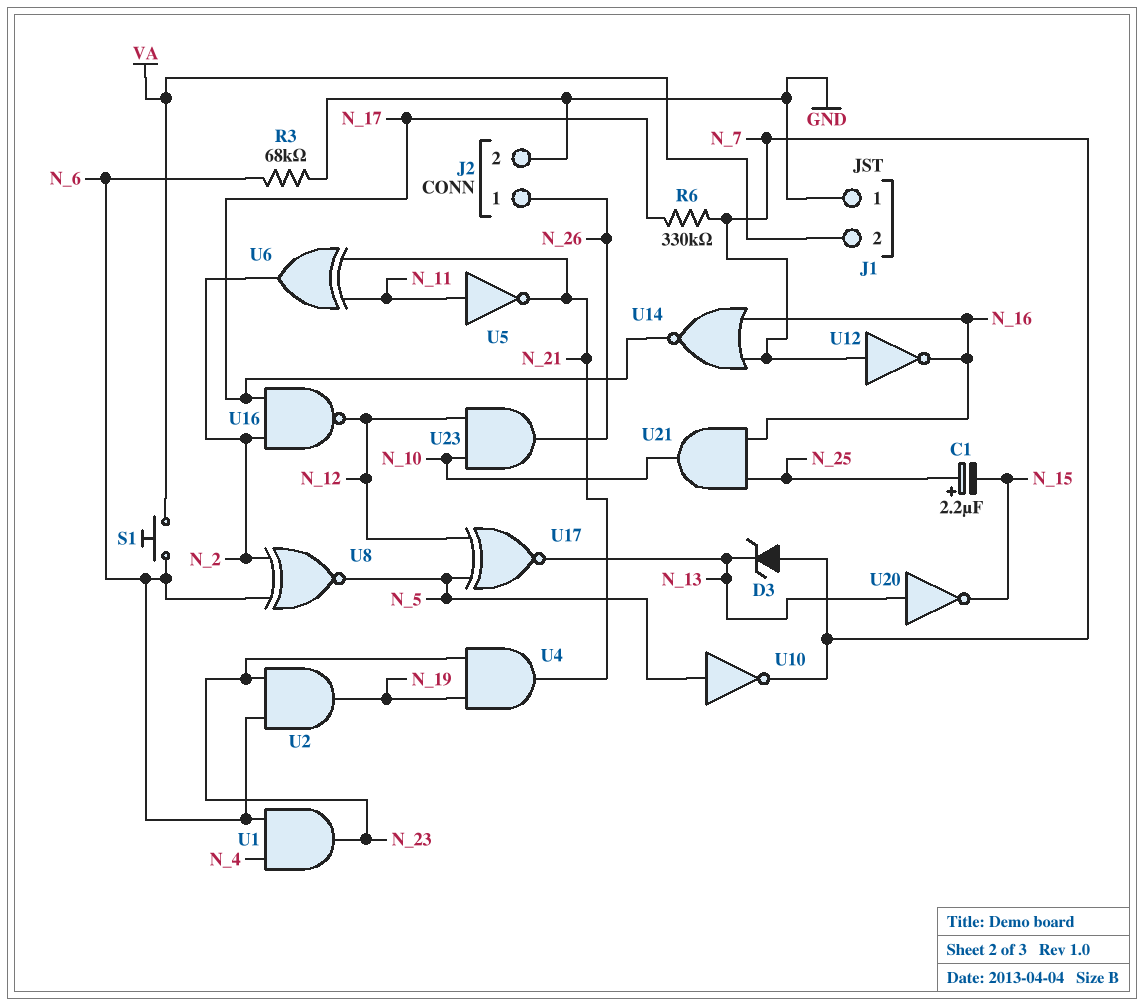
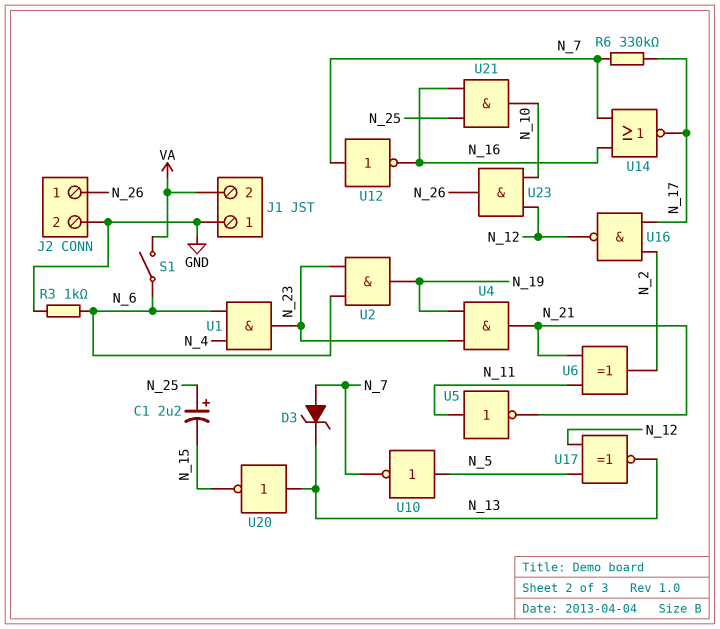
R3: 68k (GND, N_6) -> 1k (GND, N_6)
S1: button (N_6, VA) -> switch (N_6, VA)
U8: XNOR (in N_2, in N_6, out N_5) -> none

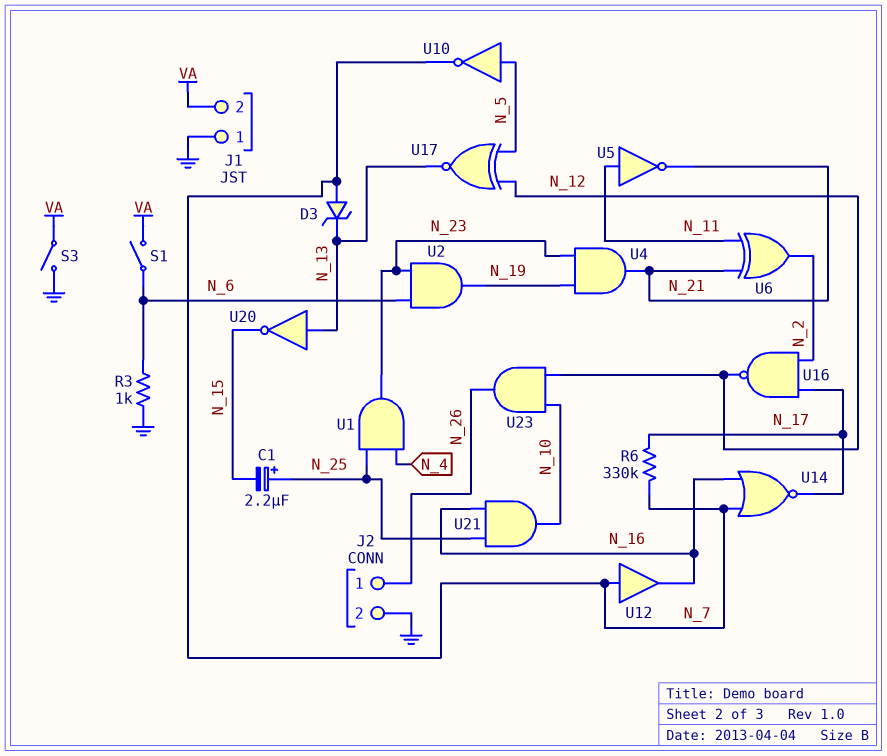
S3: none -> switch (GND, VA)
U1: AND (in N_4, in N_6, out N_23) -> AND (in N_4, in N_25, out N_23)
U12: NOT (in N_7, out N_16) -> buffer (in N_7, out N_16)

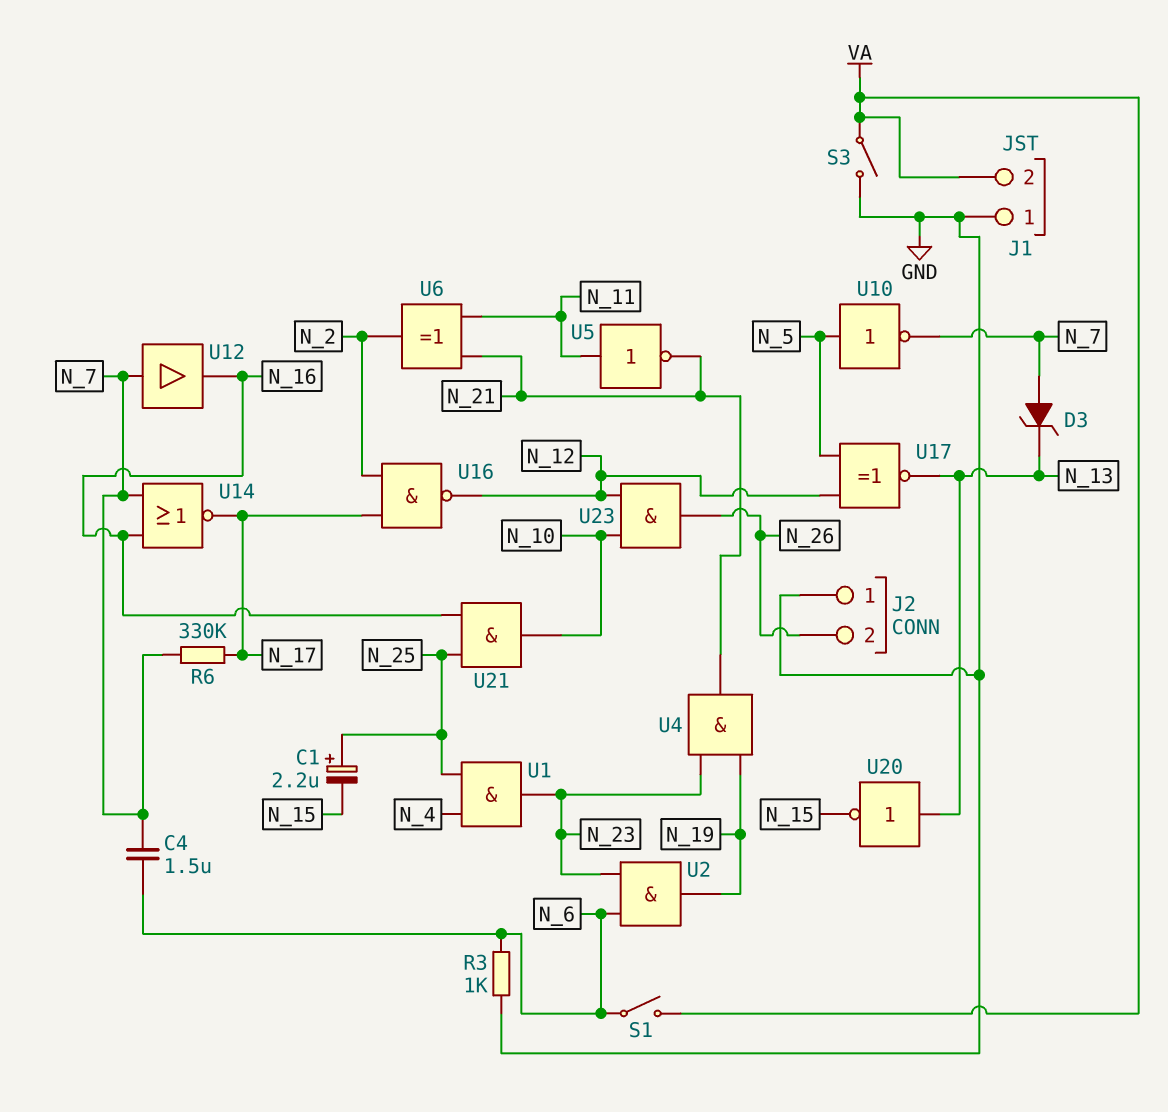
C4: none -> 1.5uF (N_6, N_7)
J2 pin 1: N_26 -> GND
J2 pin 2: GND -> N_26

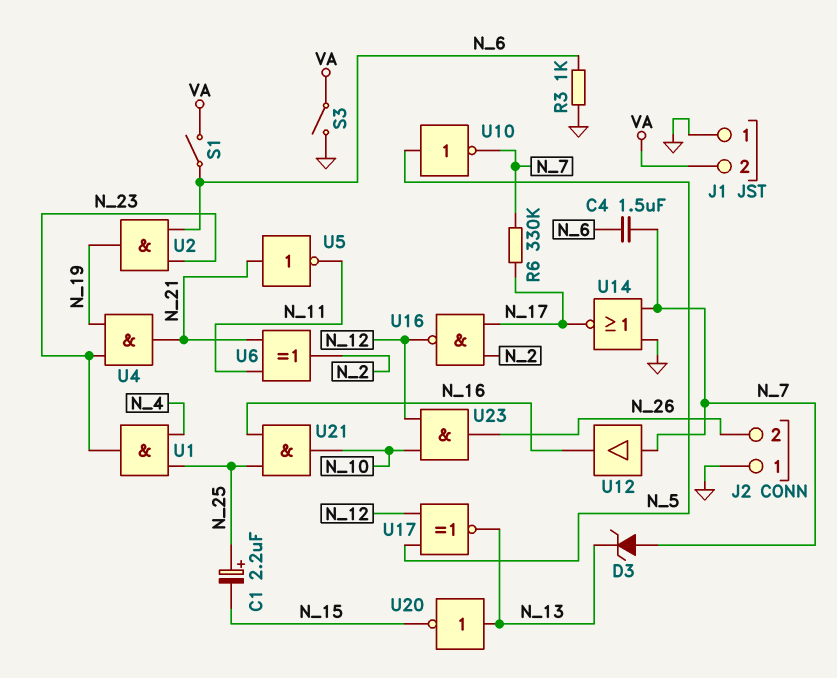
U5: NOT (in N_11, out N_21) -> NOT (in N_21, out N_11)
U14: NOR (in N_7, in N_16, out N_17) -> NOR (in GND, in N_7, out N_17)

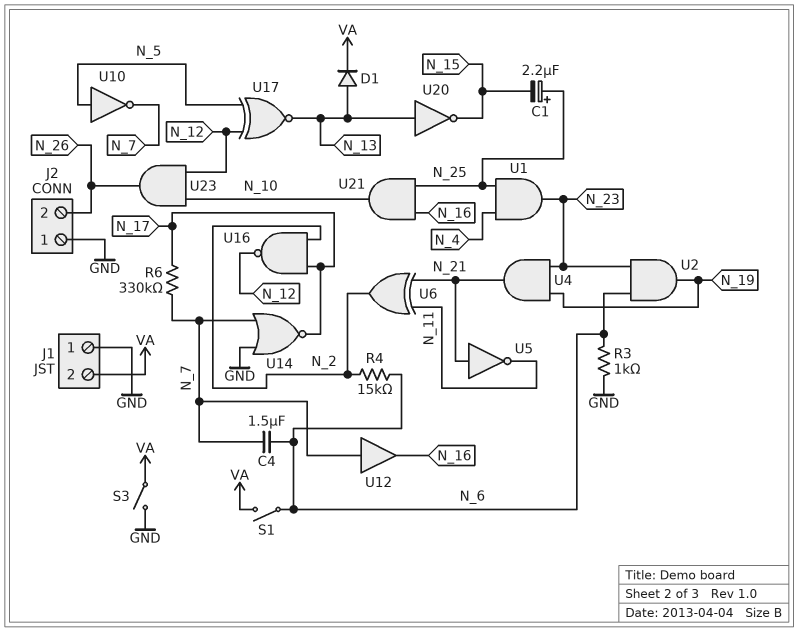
D1: none -> diode (A N_13, K VA)
D3: zener (A N_7, K N_13) -> none
R4: none -> 15k (N_2, N_6)

